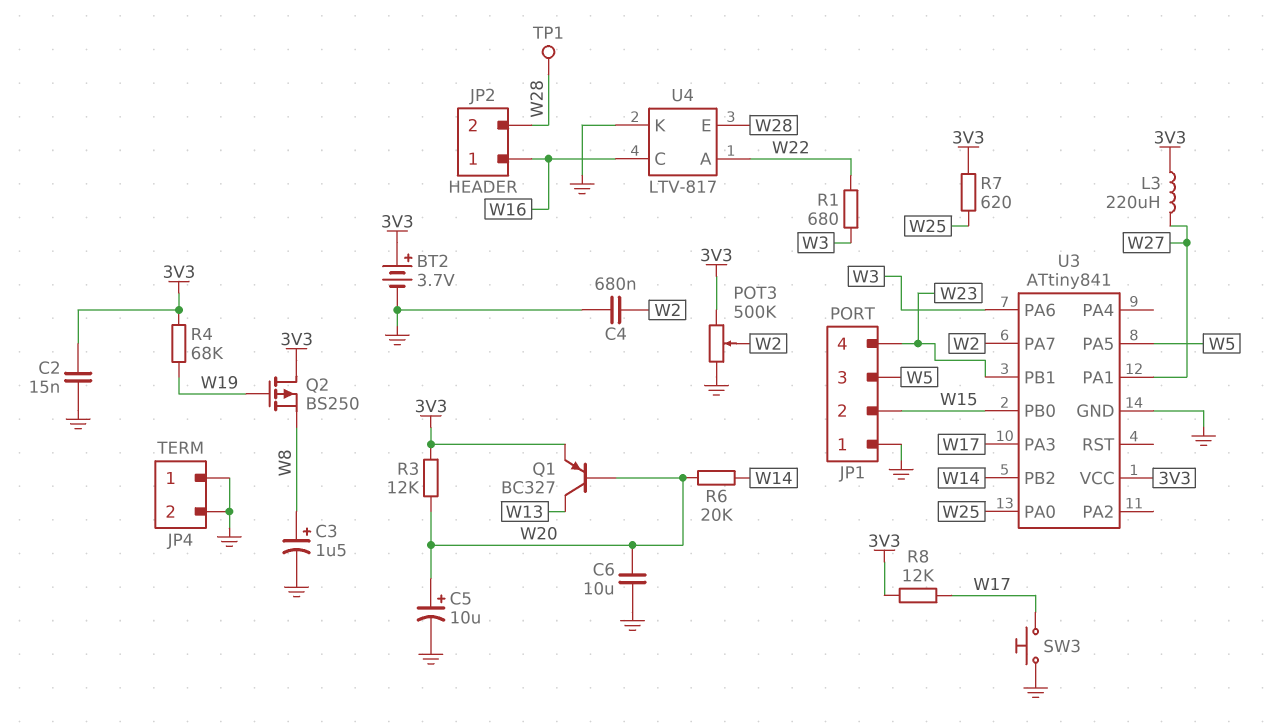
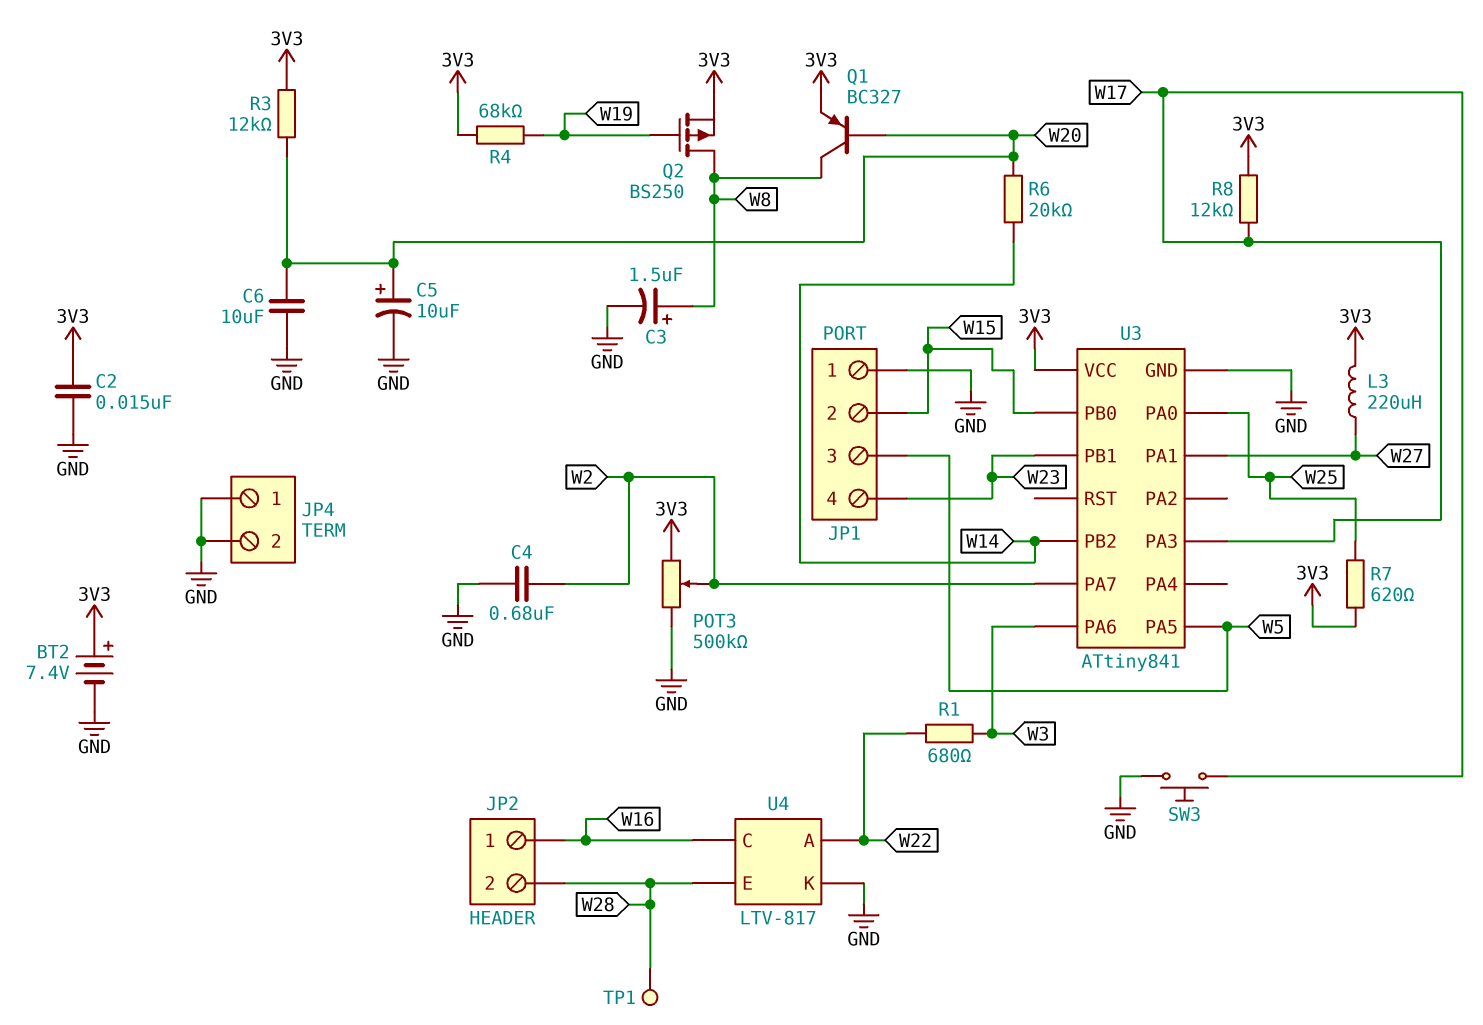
BT2: 3.7V (plus 3V3, minus GND) -> 7.4V (plus 3V3, minus GND)
Q1: PNP BC327 (B W20, C W13, E 3V3) -> PNP BC327 (B W20, C W8, E 3V3)
Q2: PMOS BS250 (G W19, D 3V3, S W8) -> PMOS BS250 (G W19, D W8, S 3V3)

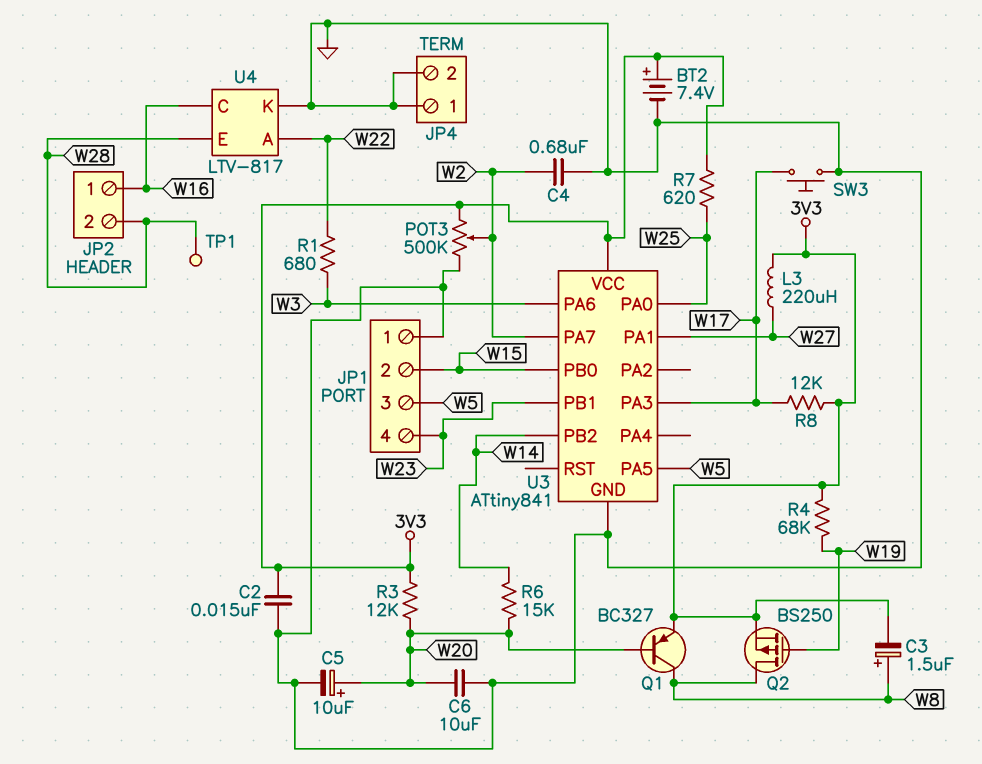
C3: 1.5uF (plus W8, minus GND) -> 1.5uF (plus W8, minus 3V3)
R6: 20k (W14, W20) -> 15k (W14, W20)

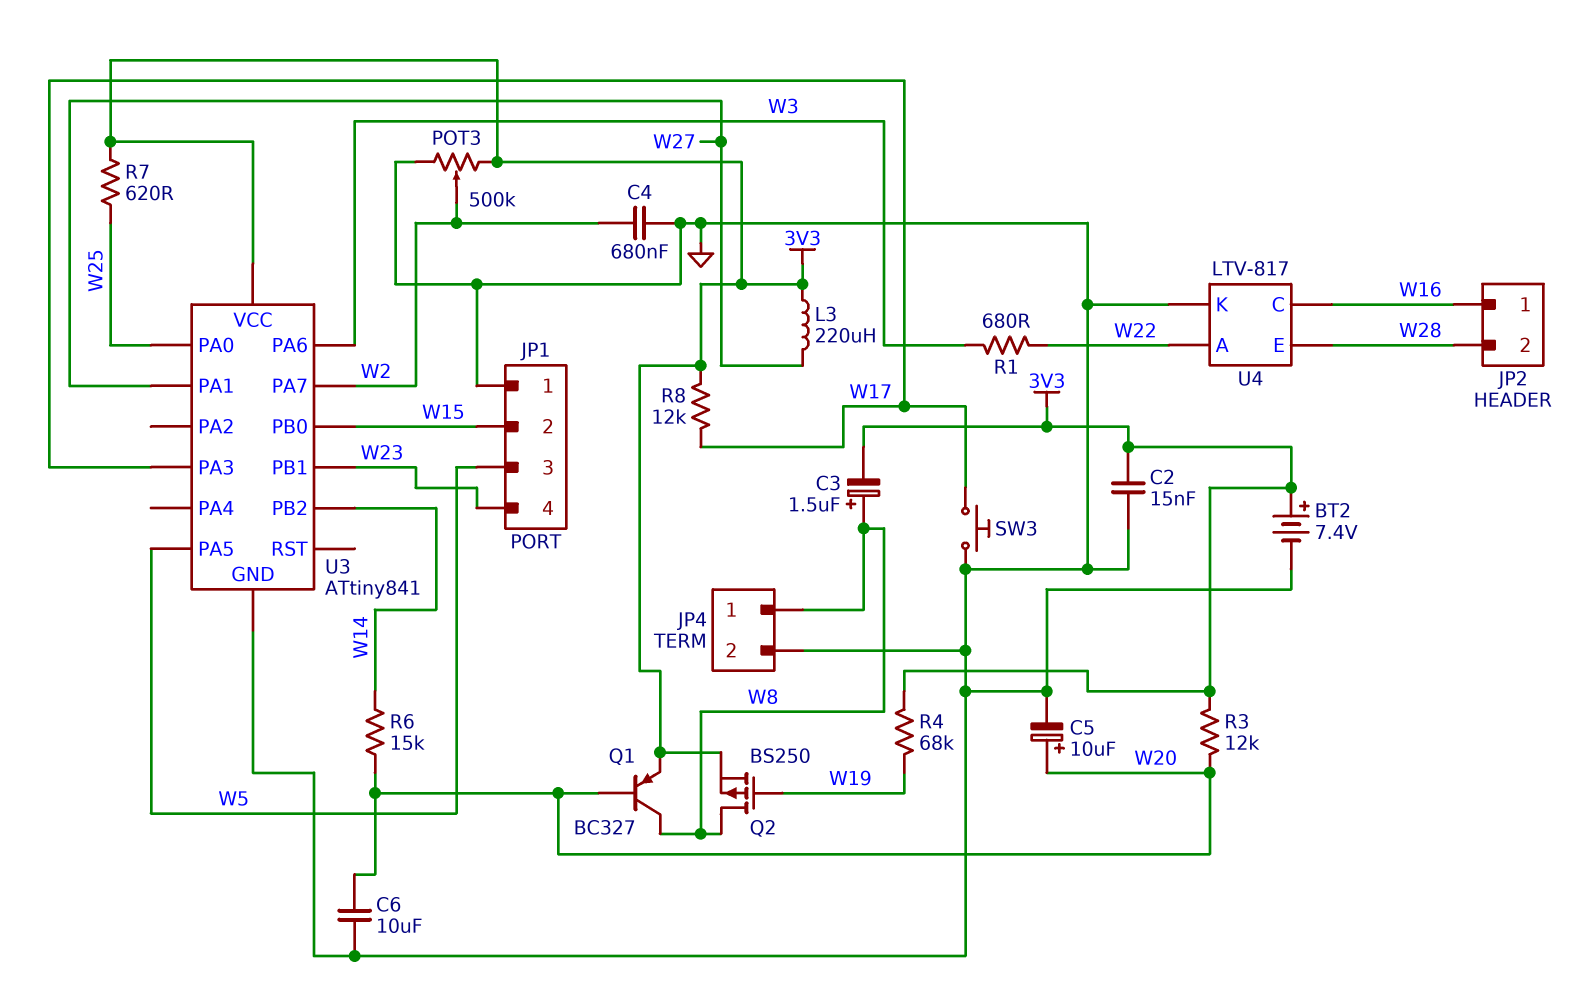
JP4 pin 1: GND -> W8
TP1: test point (W28) -> none

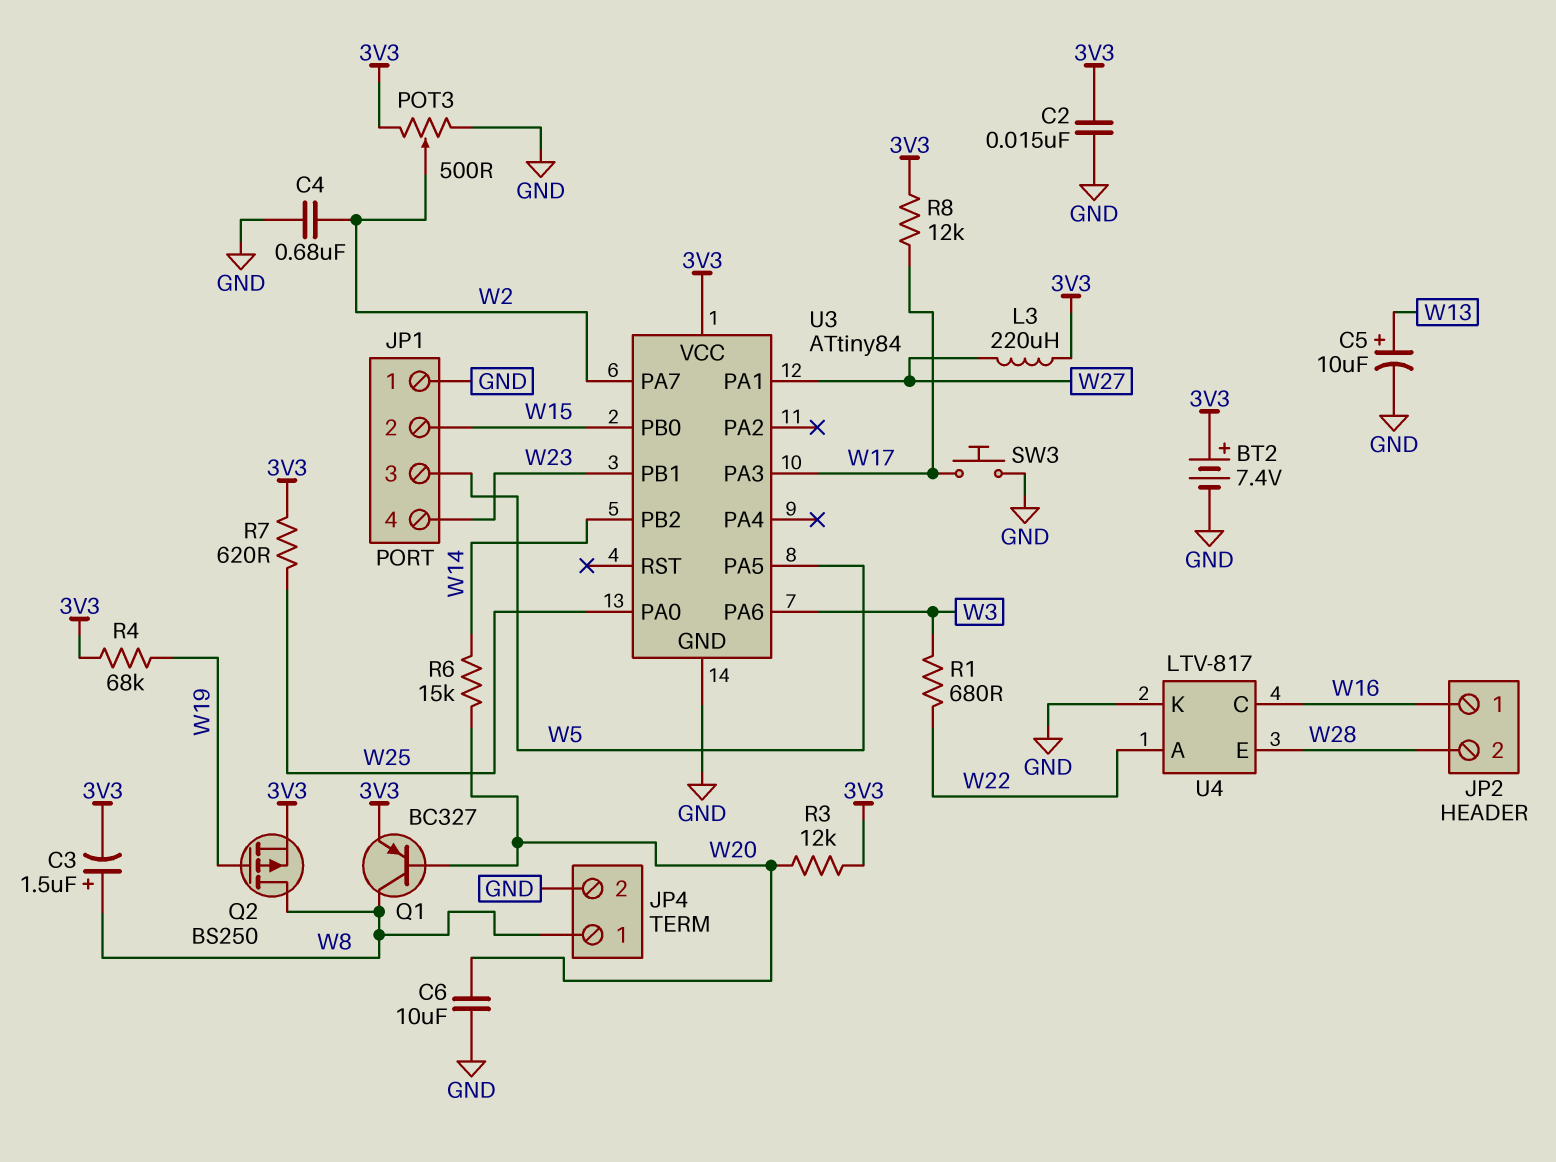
C5: 10uF (plus W20, minus GND) -> 10uF (plus W13, minus GND)
POT3: 500k (3V3, GND, wiper W2) -> 500 (3V3, GND, wiper W2)
U3: ATtiny841 -> ATtiny84

